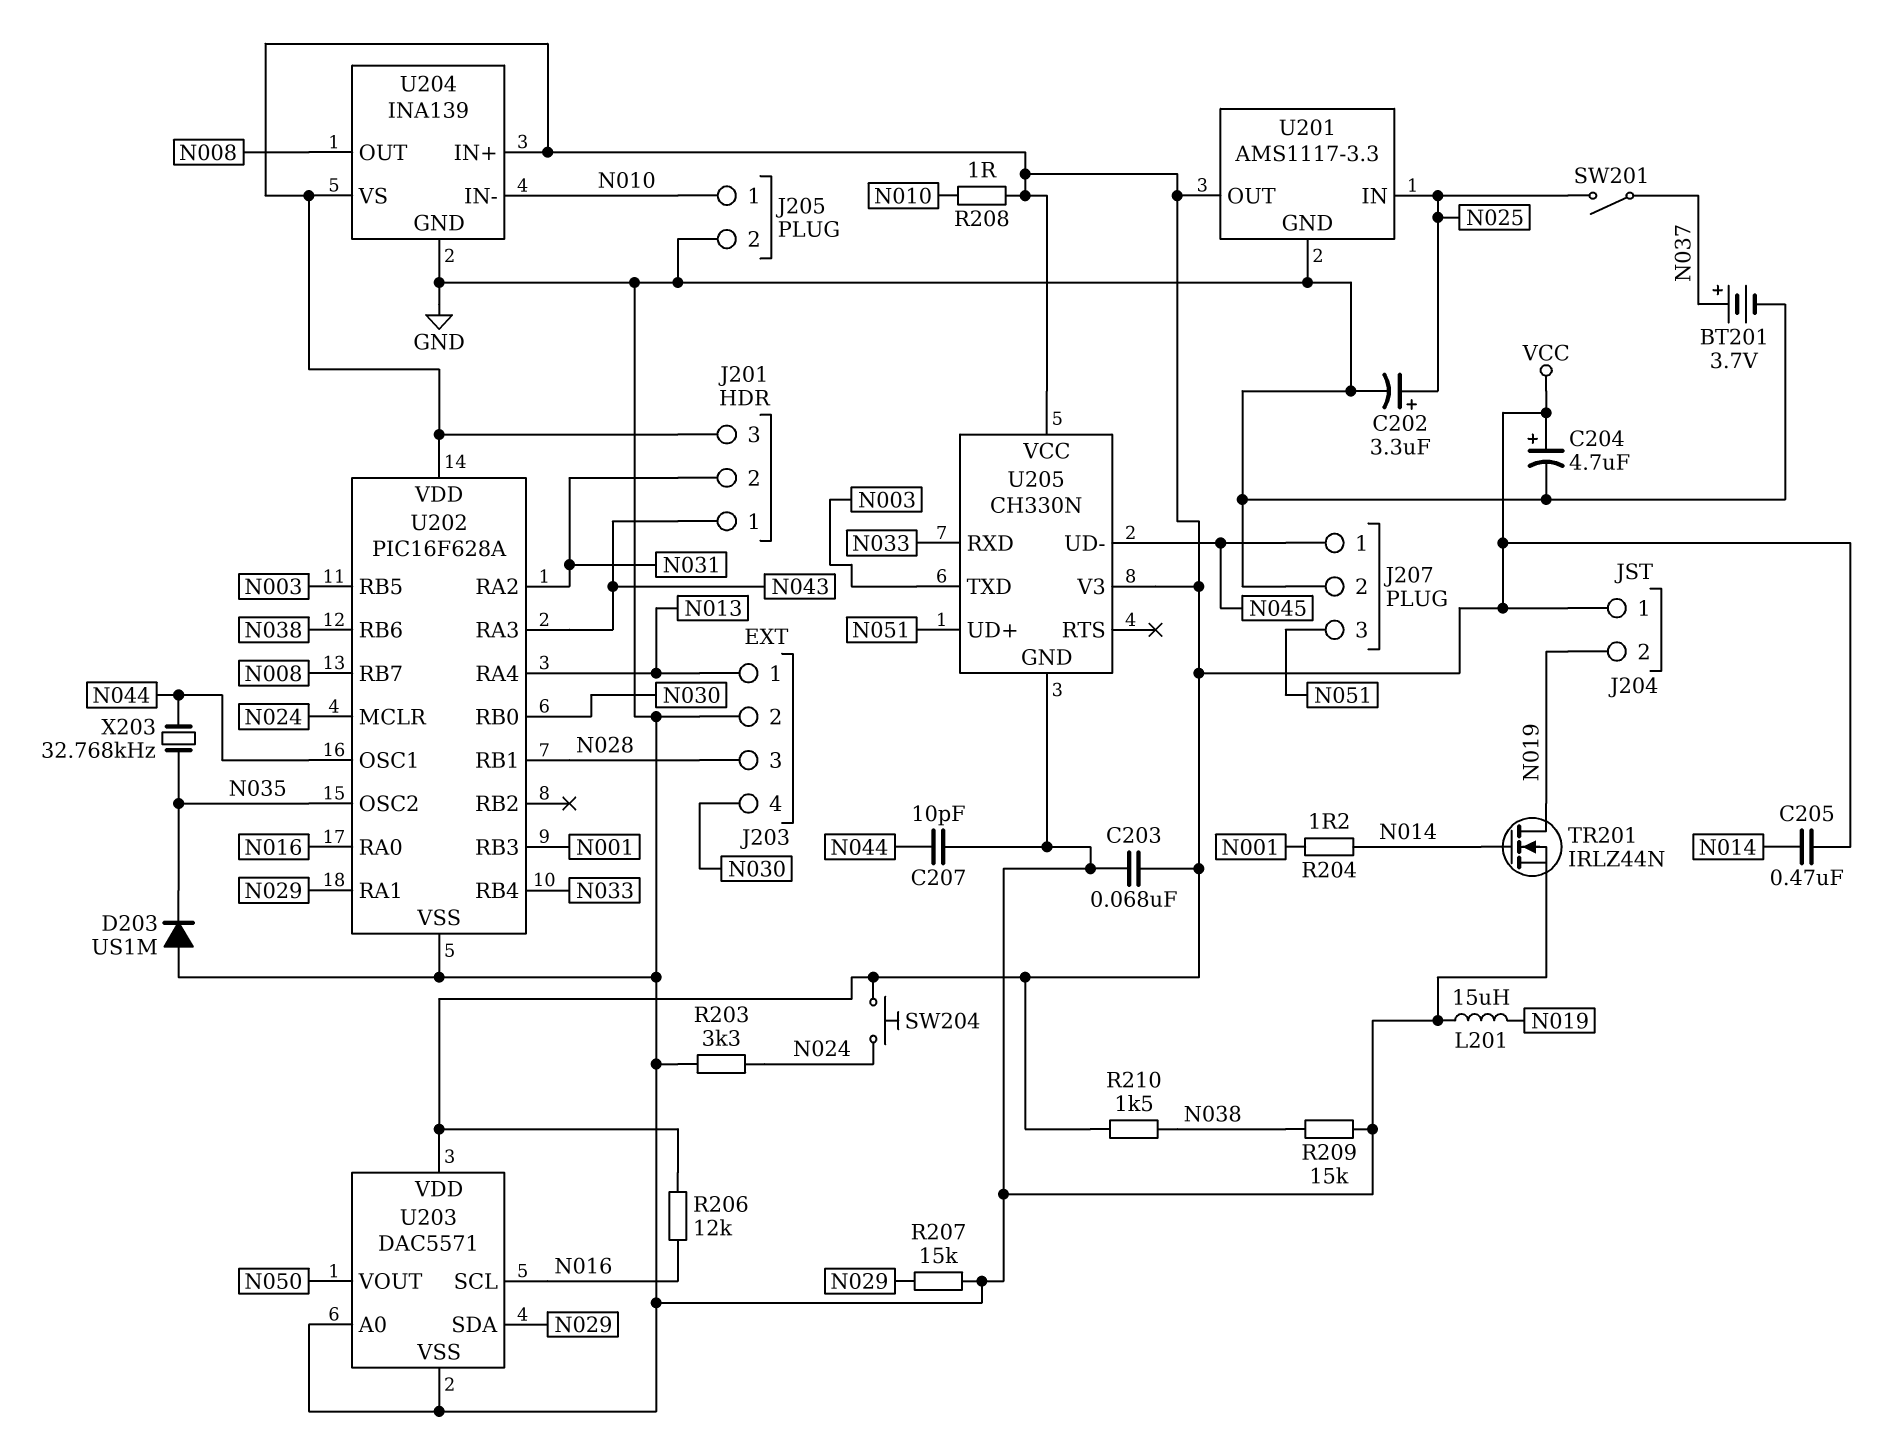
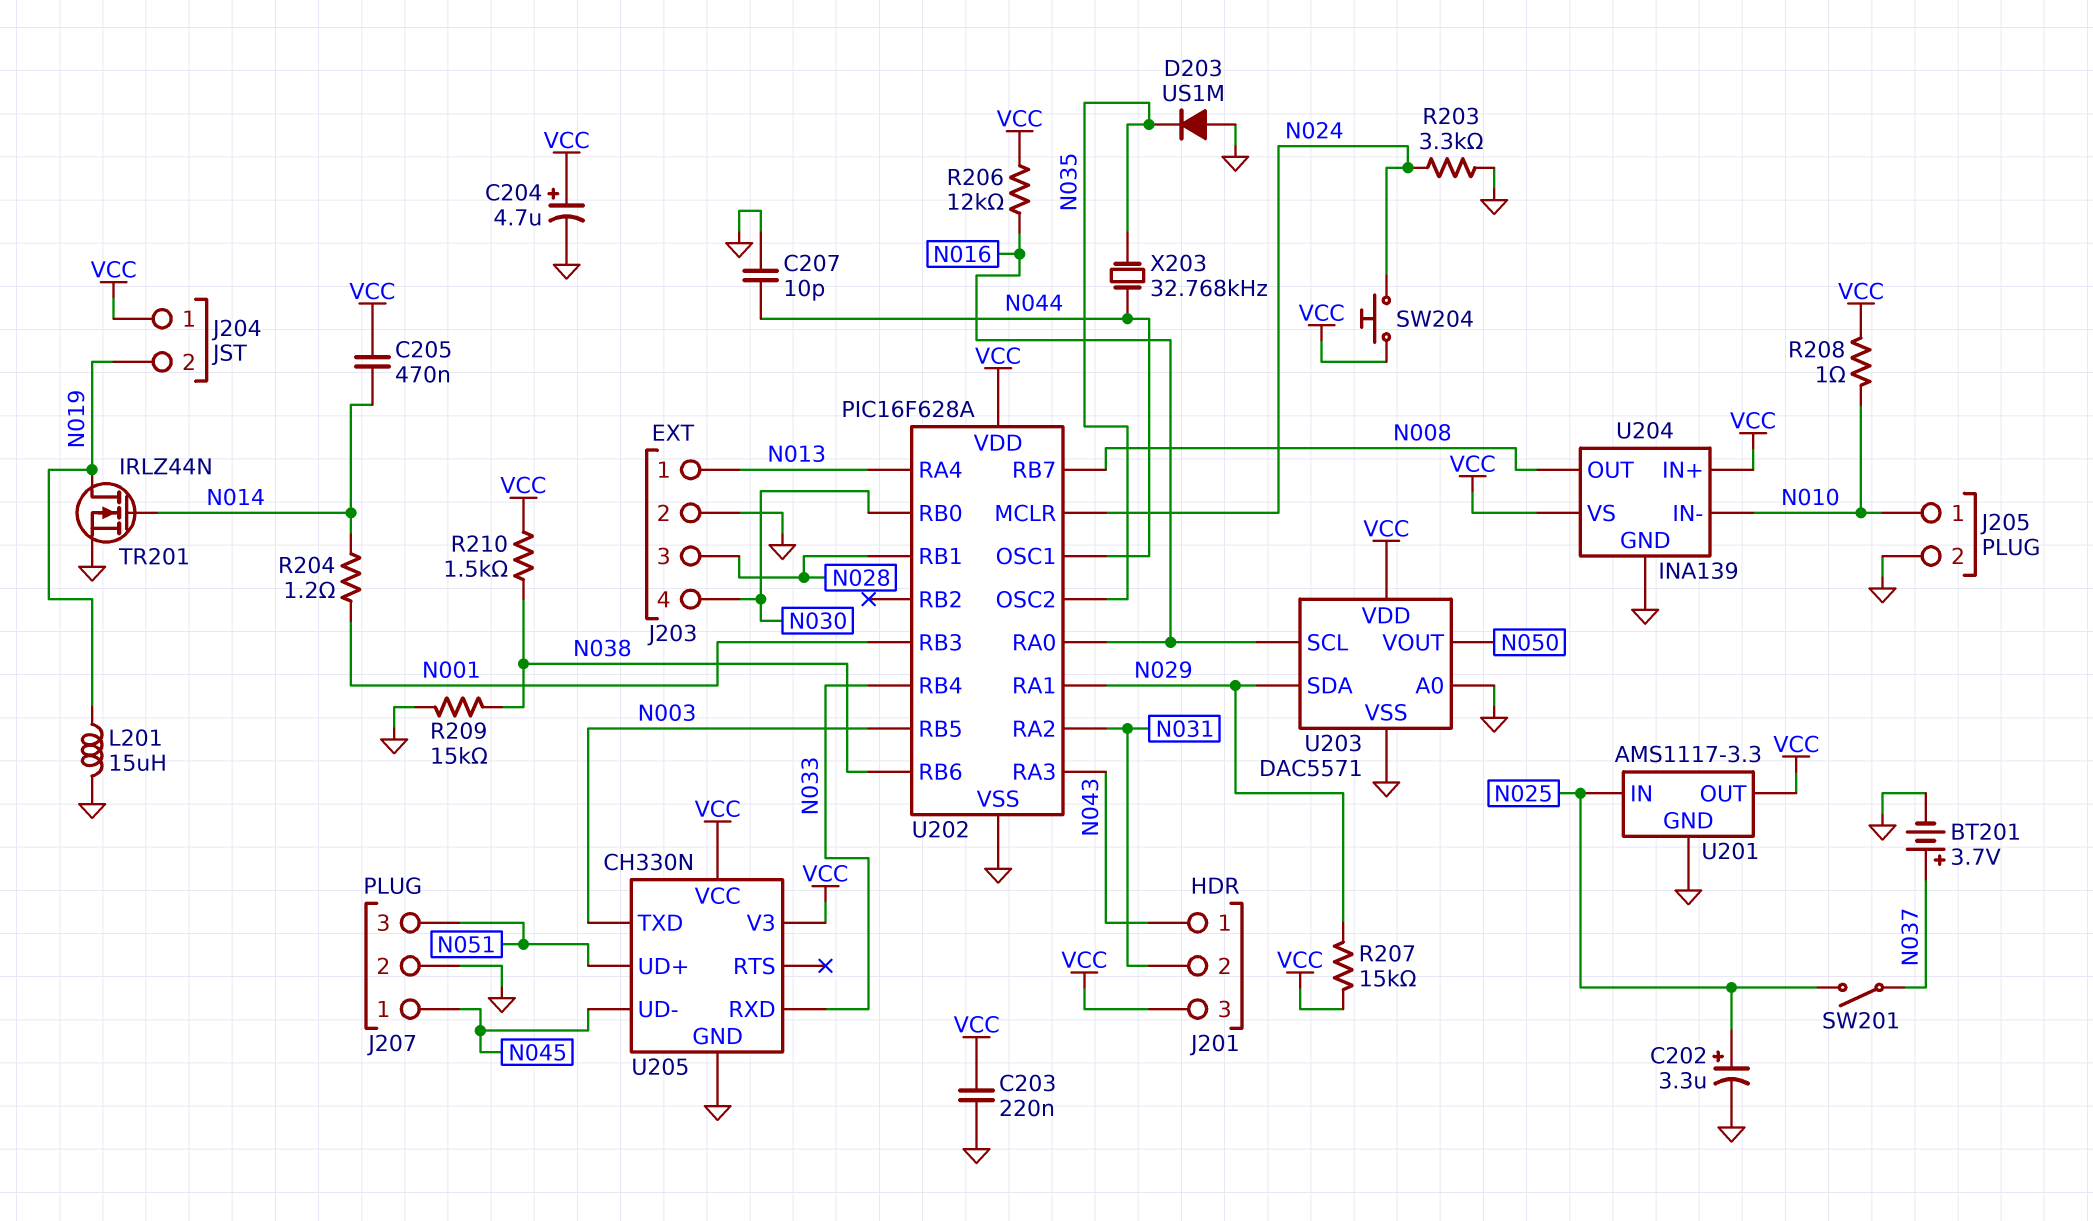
C203: 68nF (GND, VCC) -> 220nF (GND, VCC)
R207: 15k (GND, N029) -> 15k (N029, VCC)

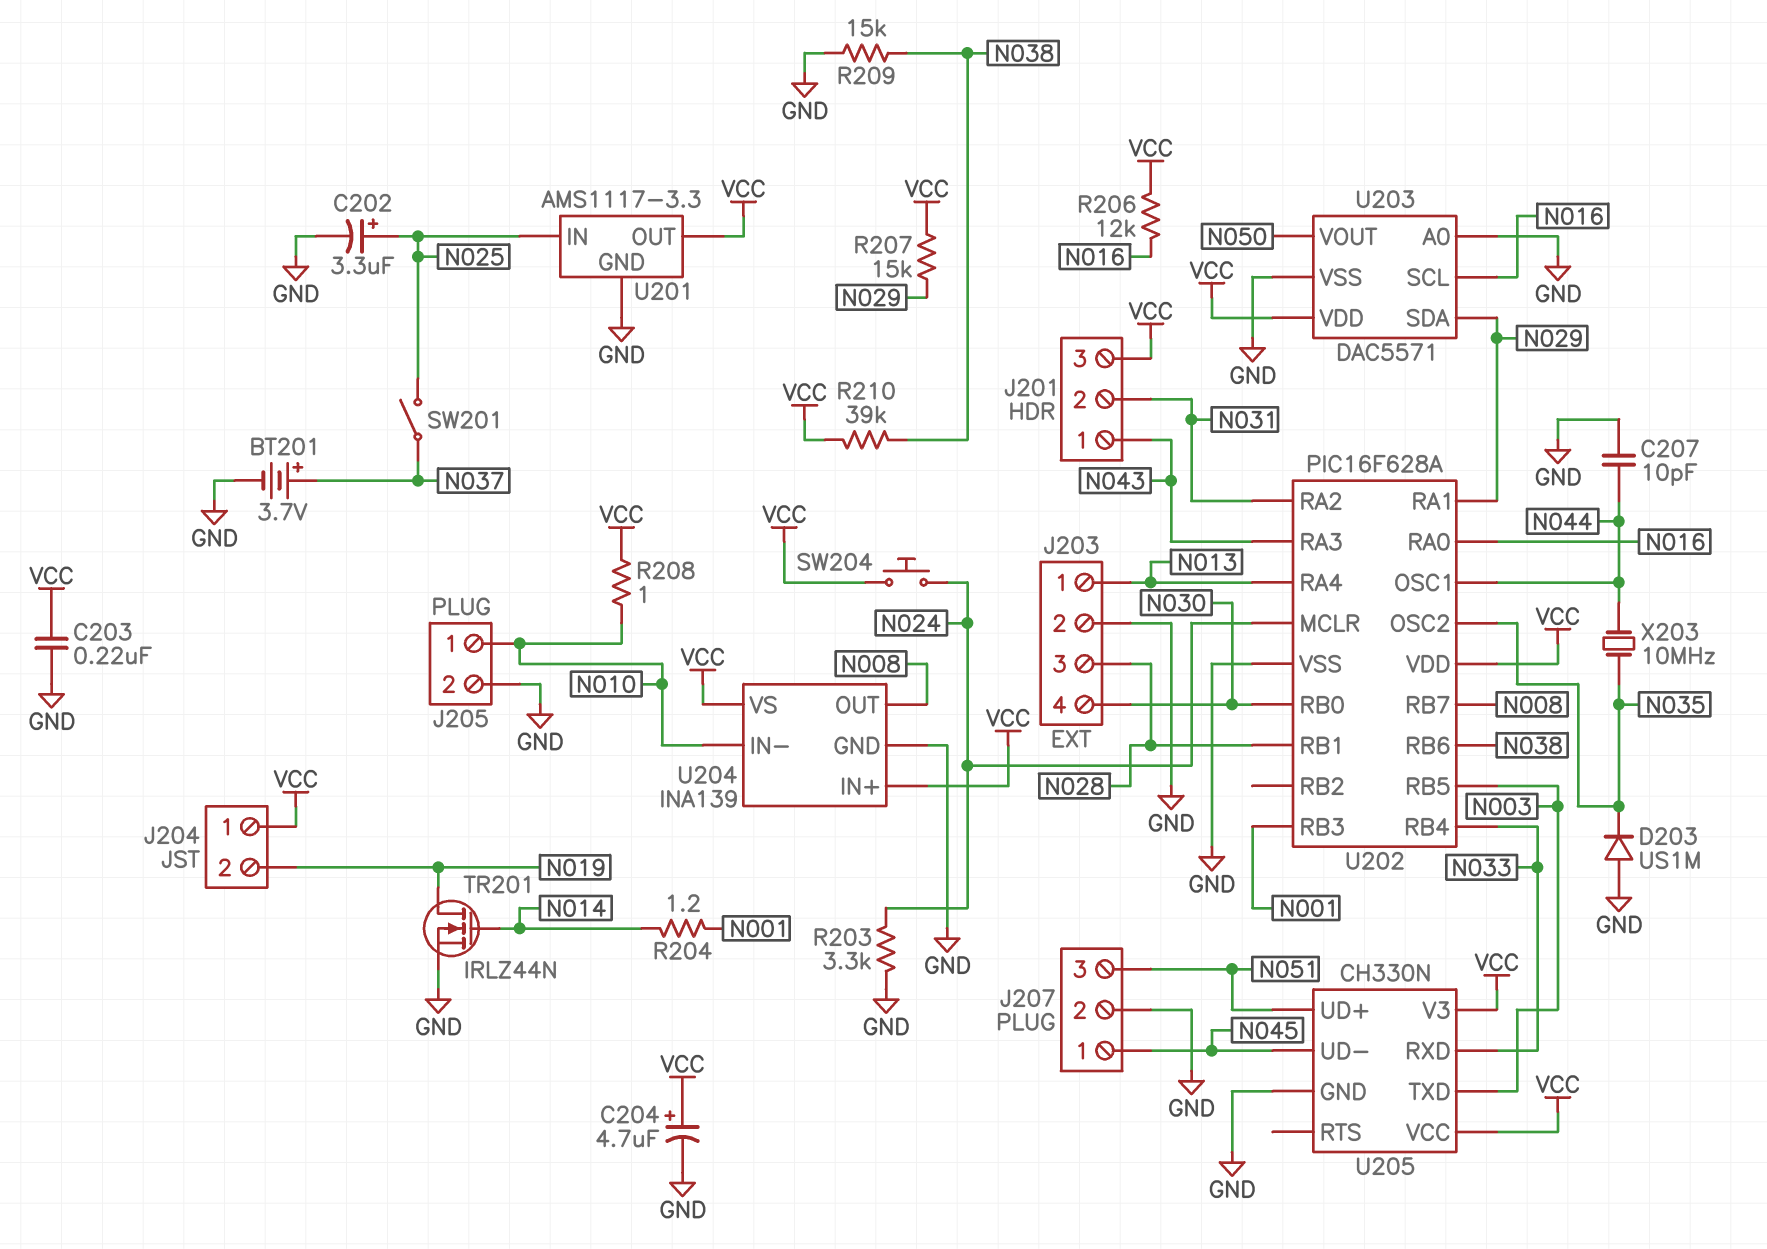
C205: 470nF (N014, VCC) -> none
L201: 15uH (GND, N019) -> none
R210: 1.5k (N038, VCC) -> 39k (N038, VCC)
X203: 32.768kHz (N035, N044) -> 10MHz (N035, N044)

